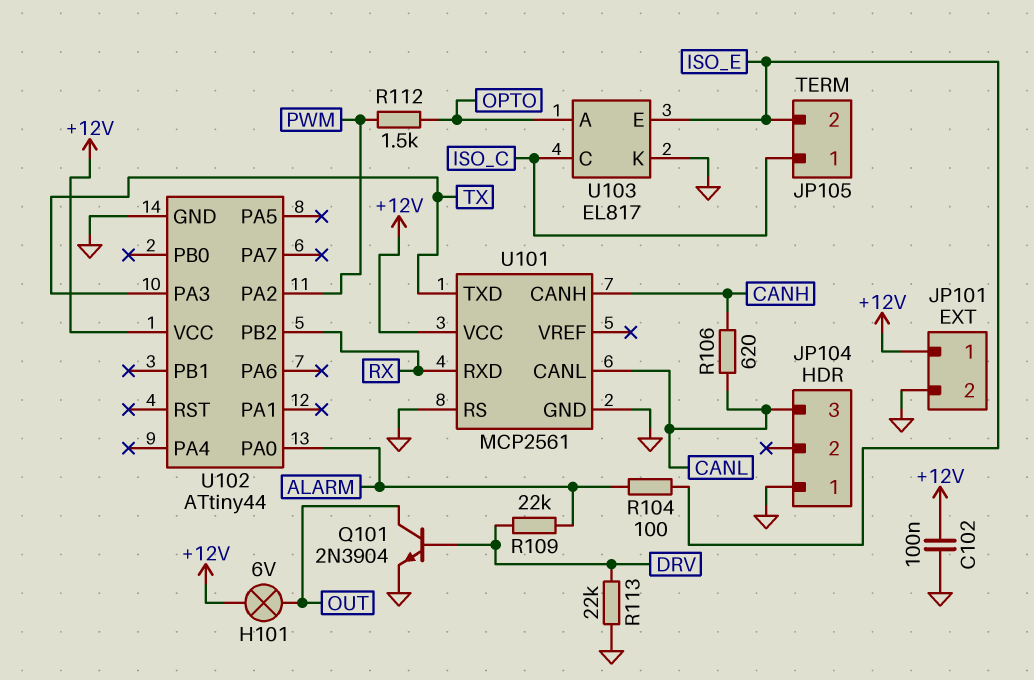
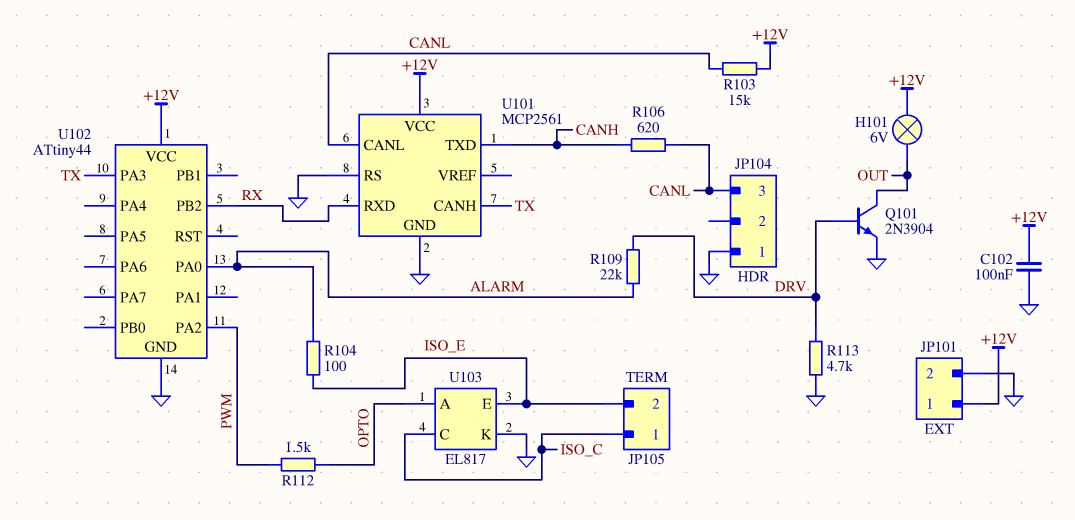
R103: none -> 15k (+12V, CANL)
R113: 22k (DRV, GND) -> 4.7k (DRV, GND)
U101 pin CANH: CANH -> TX
U101 pin TXD: TX -> CANH

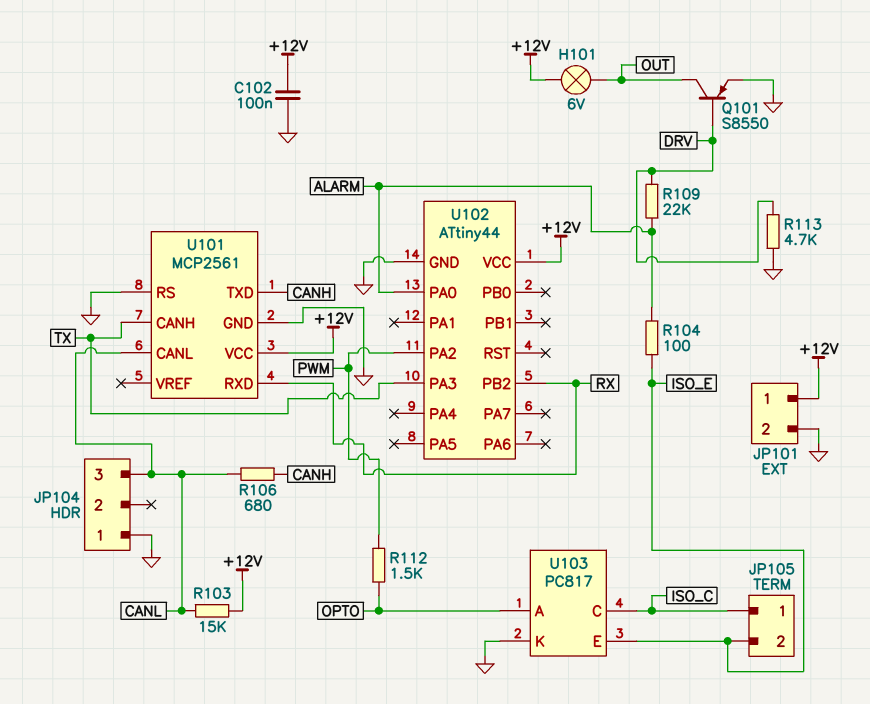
Q101: NPN 2N3904 (B DRV, C OUT, E GND) -> PNP S8550 (B DRV, C OUT, E GND)
R106: 620 (CANH, CANL) -> 680 (CANH, CANL)
U103: EL817 -> PC817

